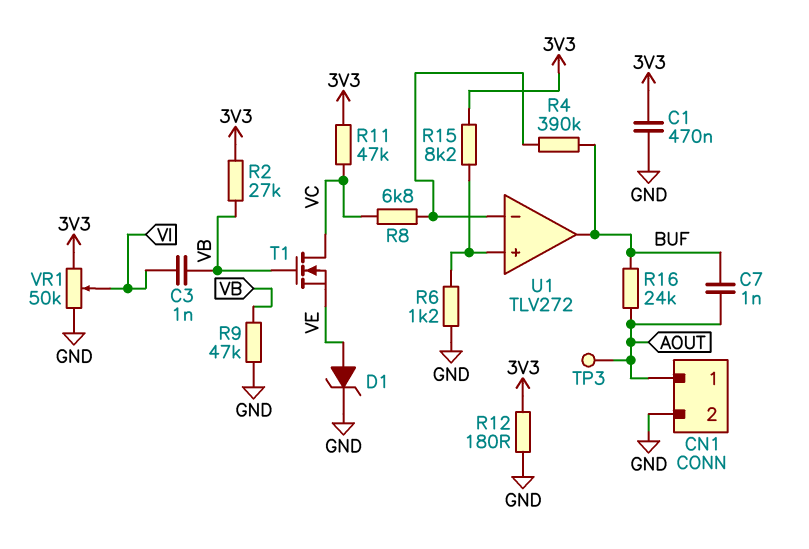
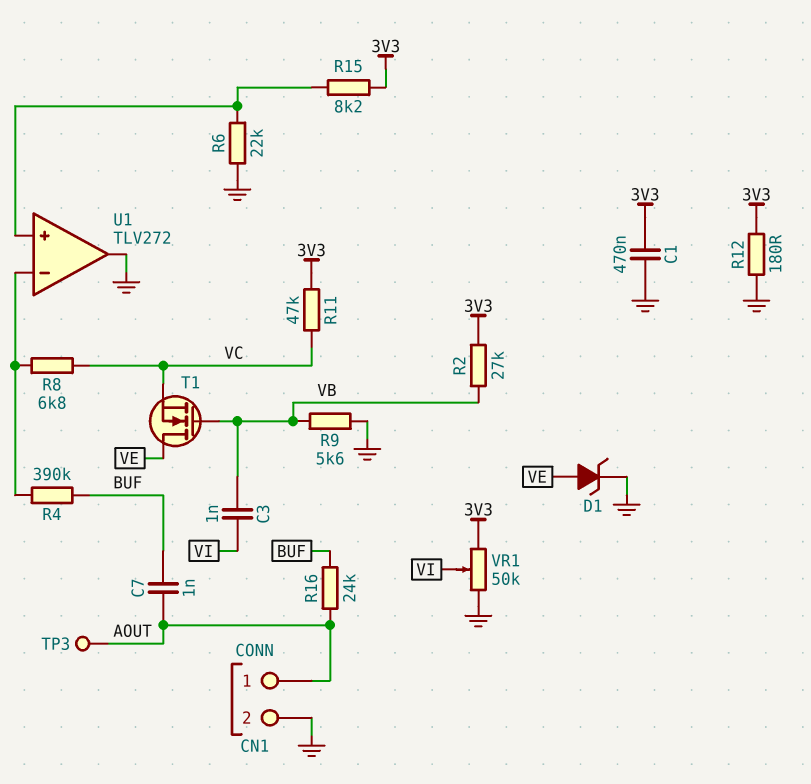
R6: 1.2k (GND, U1/in+) -> 22k (GND, U1/in+)
R9: 47k (GND, VB) -> 5.6k (GND, VB)
T1: NMOS (G VB, D VC, S VE) -> NMOS (G VB, D VE, S VC)
U1 pin out: BUF -> GND

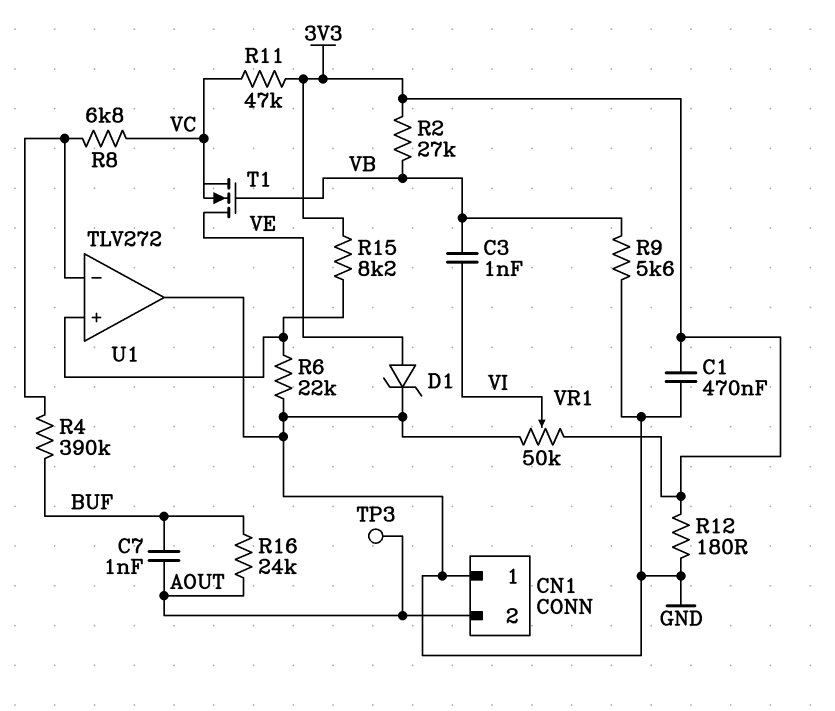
CN1 pin 1: AOUT -> GND
CN1 pin 2: GND -> AOUT

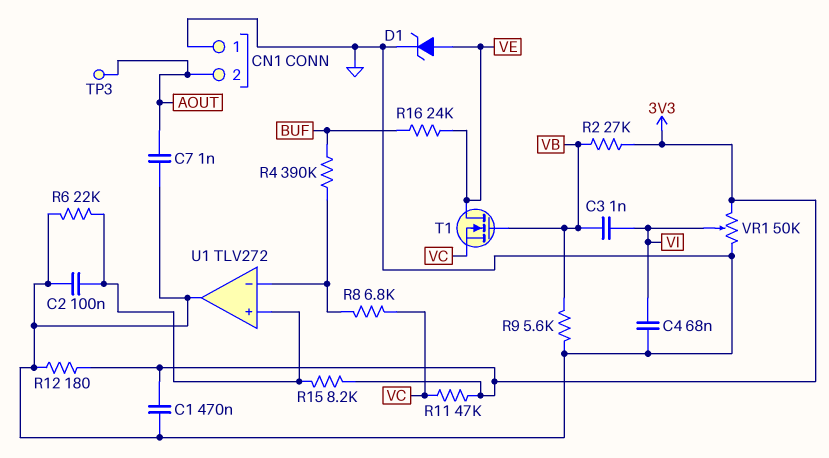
C2: none -> 100nF (GND, U1/in+)
C4: none -> 68nF (GND, VI)
C7: 1nF (AOUT, BUF) -> 1nF (AOUT, GND)
R16: 24k (AOUT, BUF) -> 24k (BUF, VE)

